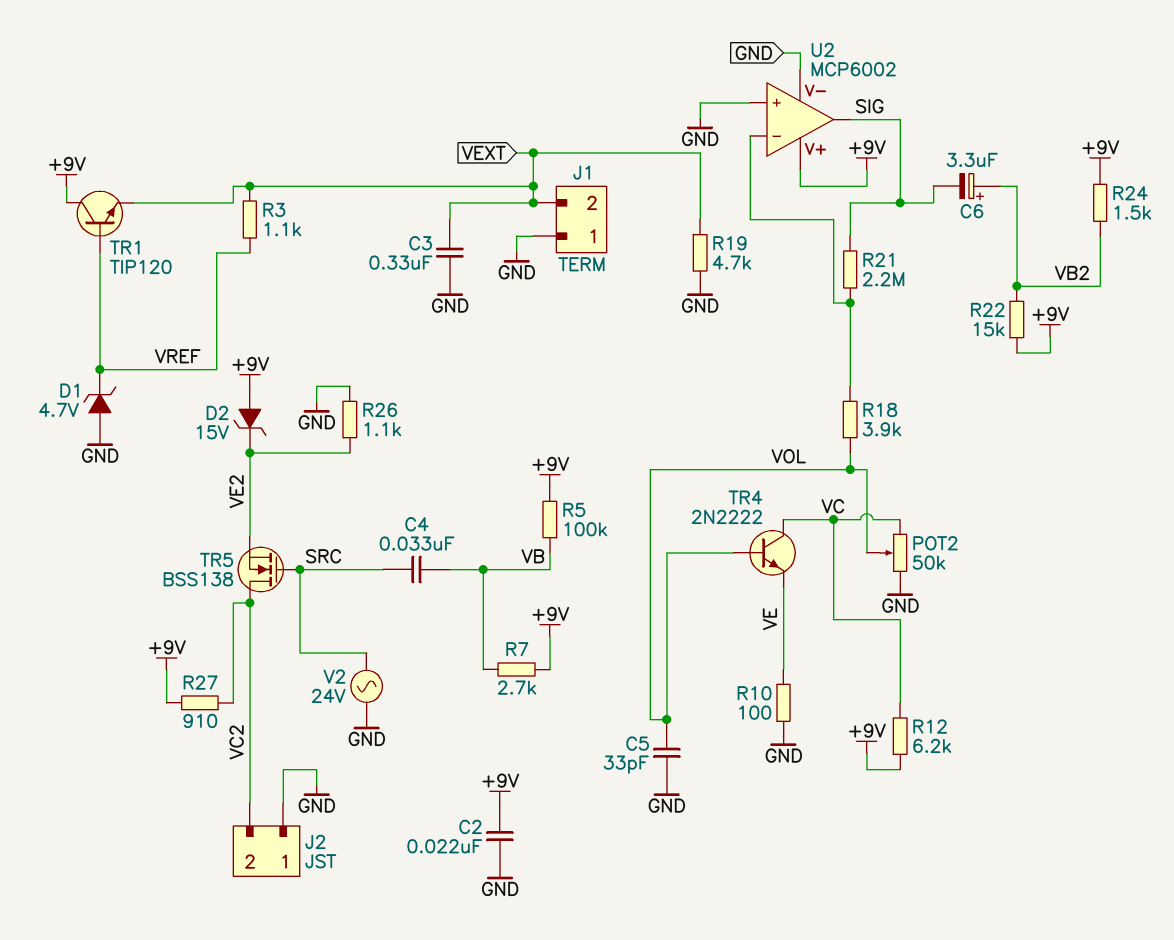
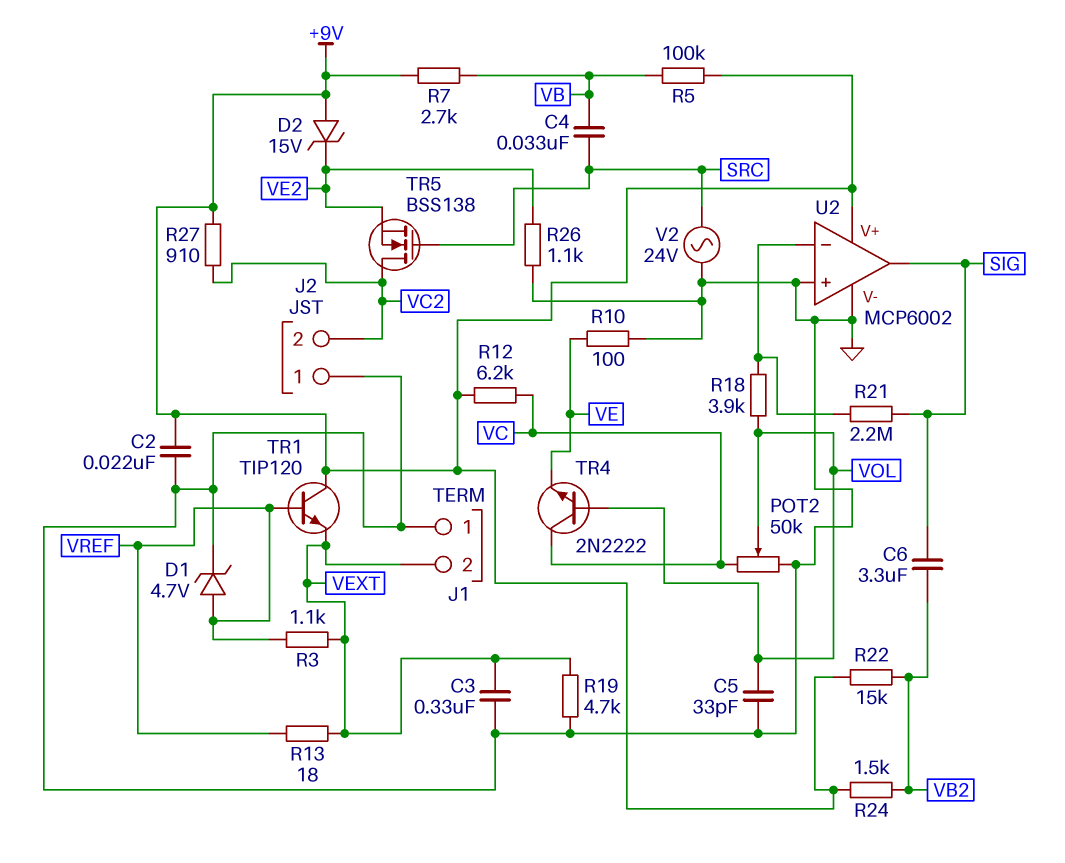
C6: 3.3uF (plus VB2, minus SIG) -> 3.3uF (SIG, VB2)
D1: zener 4.7V (A GND, K VREF) -> zener 4.7V (A VREF, K GND)
R13: none -> 18 (VEXT, VREF)

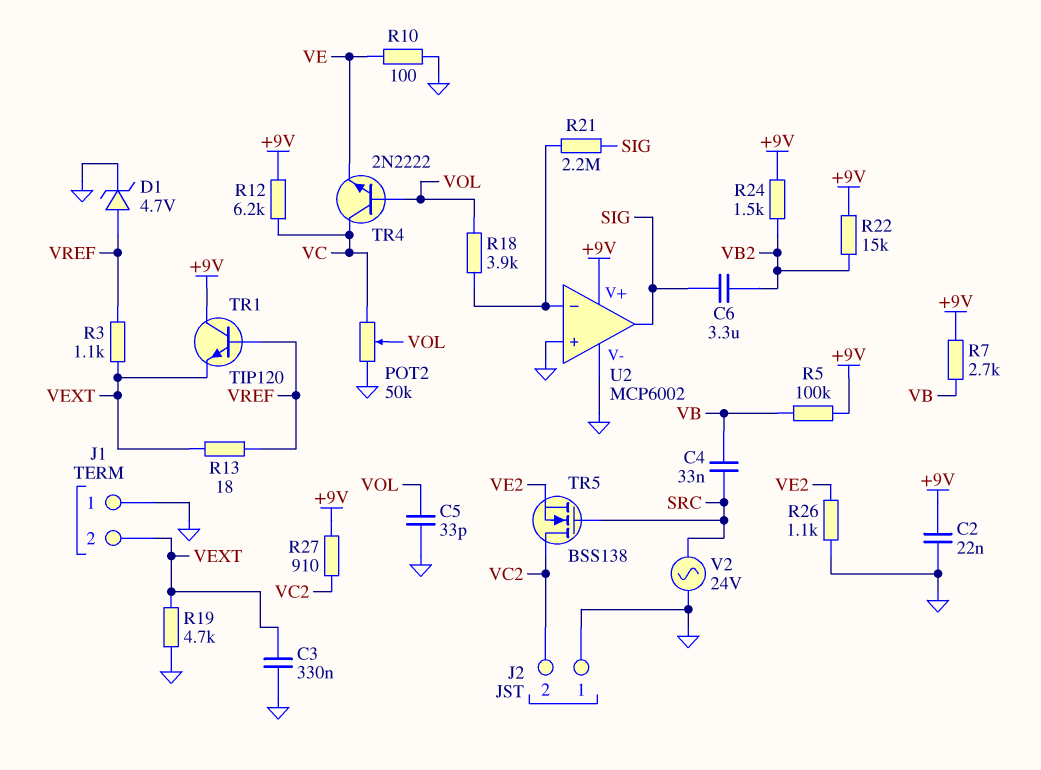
D2: zener 15V (A +9V, K VE2) -> none

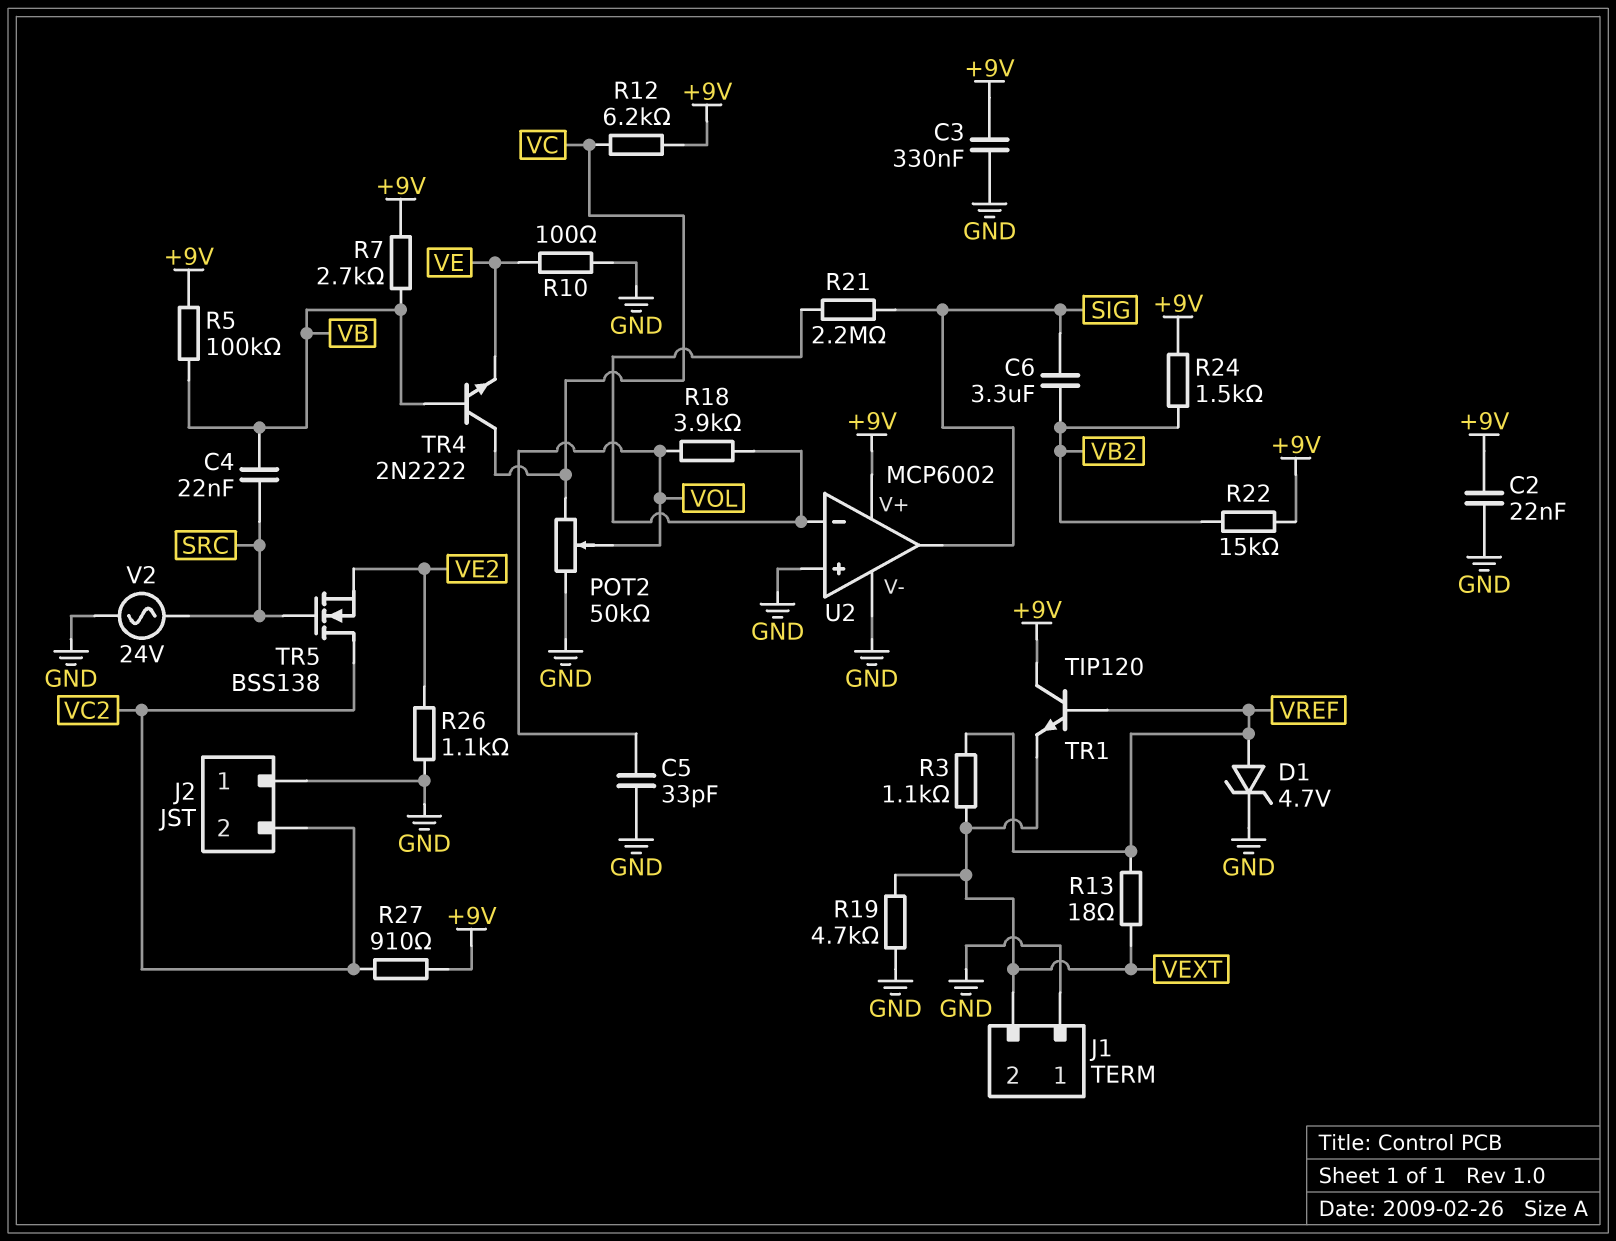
C3: 330nF (GND, VEXT) -> 330nF (+9V, GND)
C4: 33nF (SRC, VB) -> 22nF (SRC, VB)
TR4: NPN 2N2222 (B VOL, C VC, E VE) -> NPN 2N2222 (B VB, C VC, E VE)

